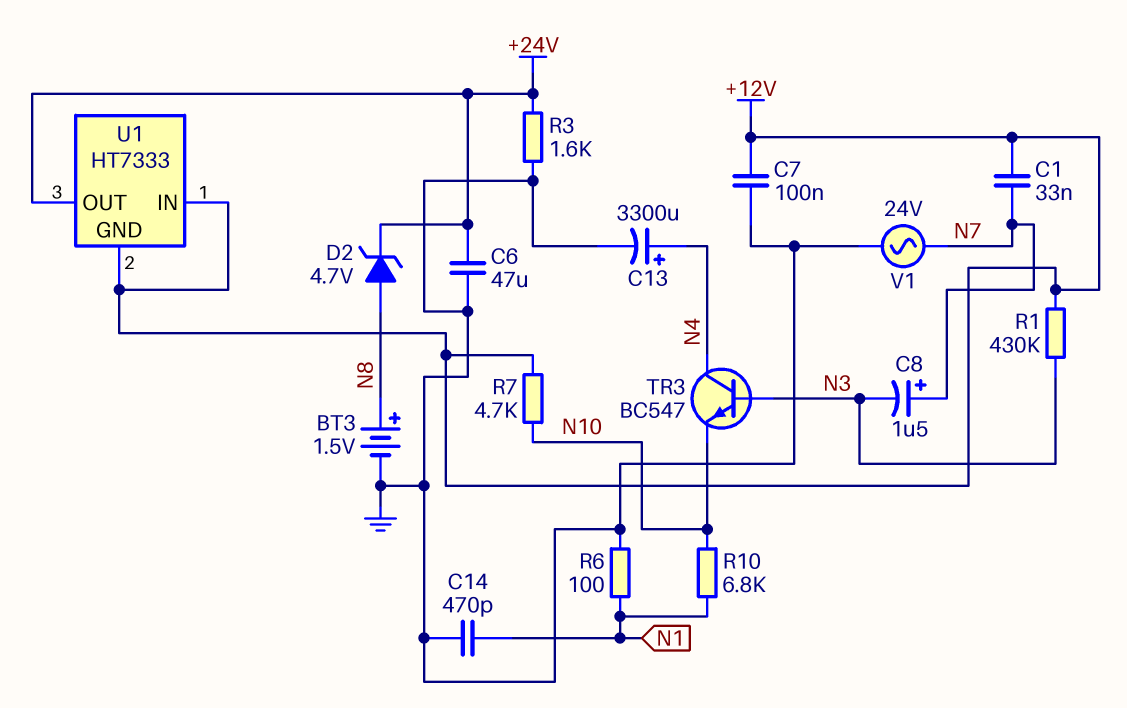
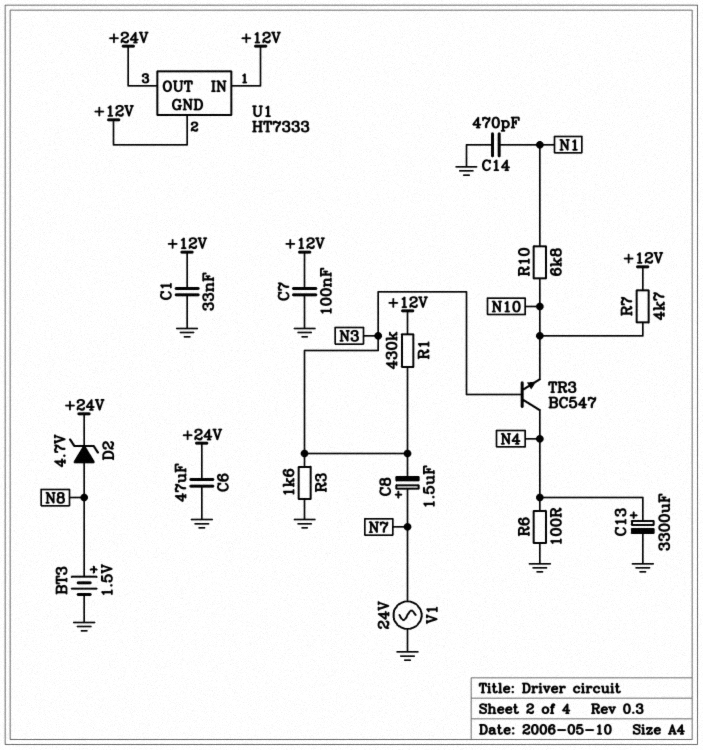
C1: 33nF (+12V, N7) -> 33nF (+12V, GND)
R3: 1.6k (+24V, GND) -> 1.6k (GND, N3)
R6: 100 (GND, N1) -> 100 (GND, N4)

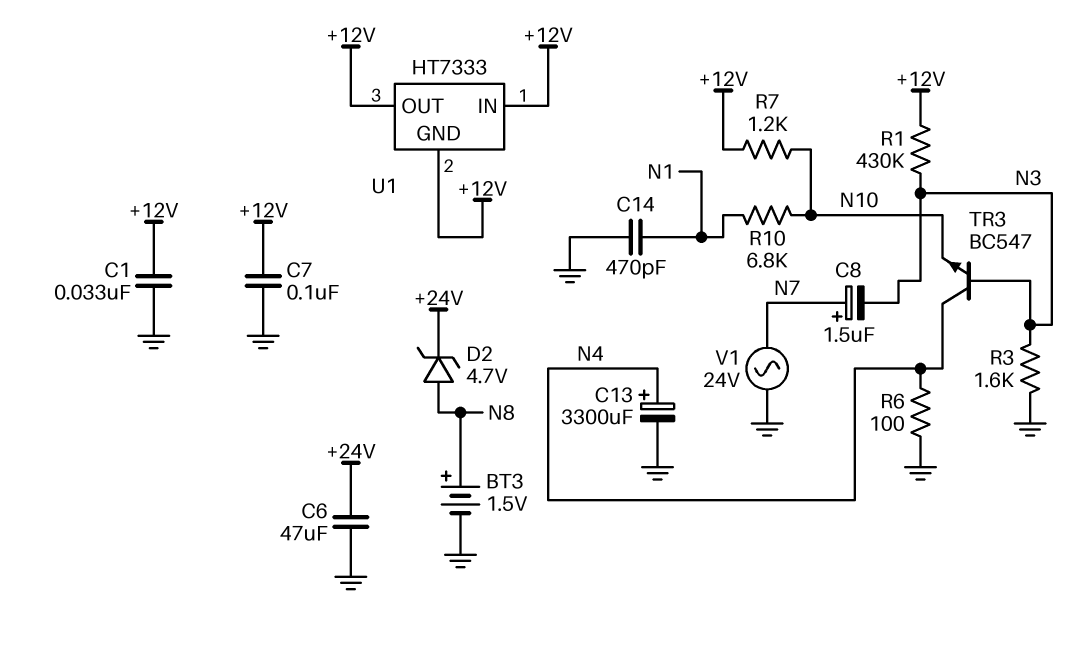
R7: 4.7k (+12V, N10) -> 1.2k (+12V, N10)
U1 pin OUT: +24V -> +12V

